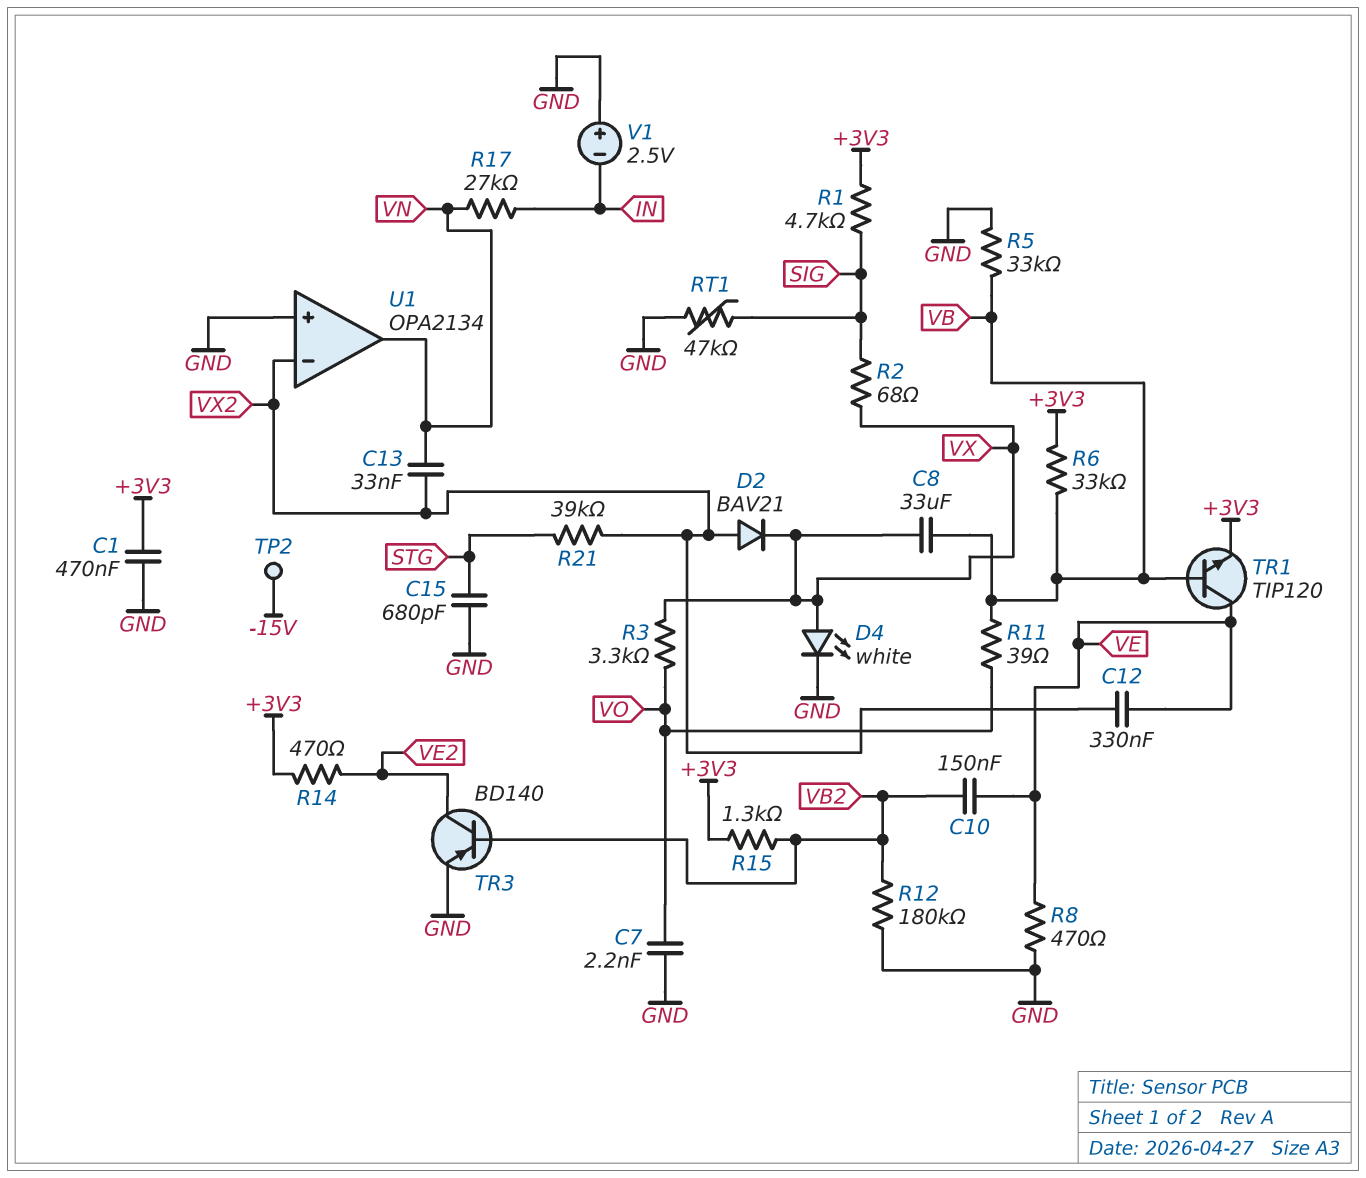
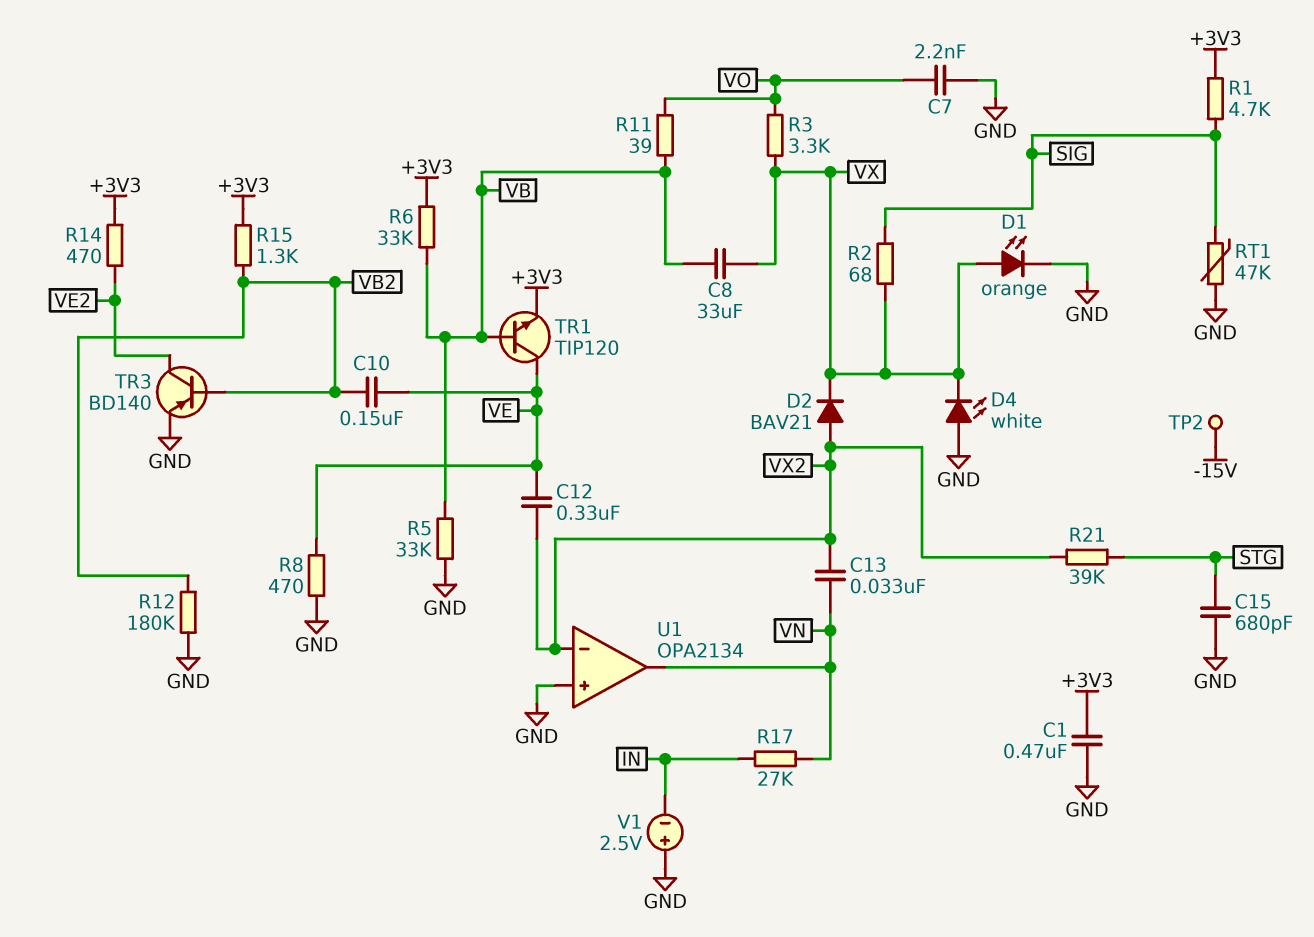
D1: none -> LED orange (A VX, K GND)
D4: LED white (A VX, K GND) -> LED white (A GND, K VX)

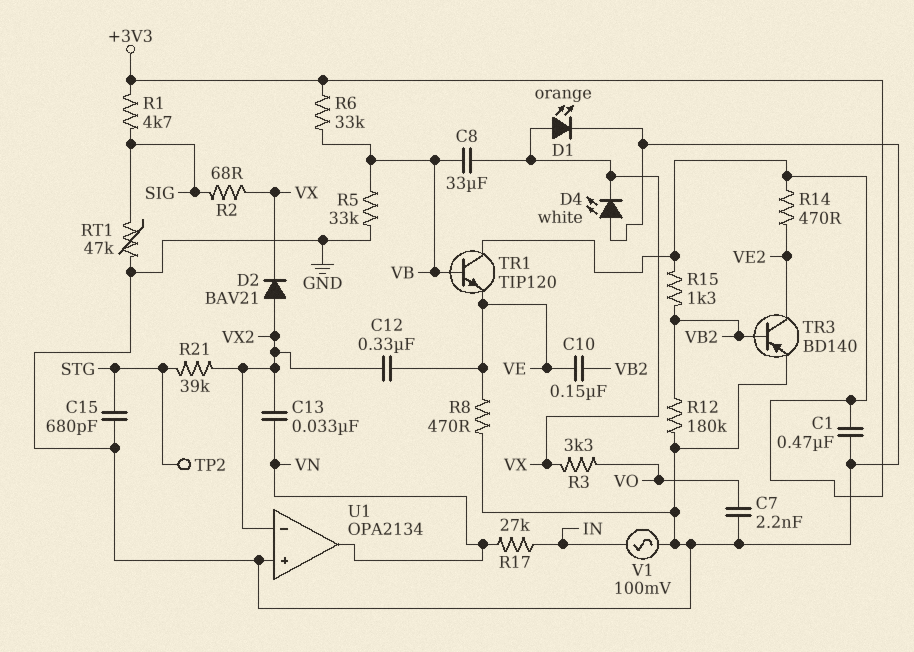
R11: 39 (VB, VO) -> none
TP2: test point (-15V) -> test point (STG)
TR1: NPN TIP120 (B VB, C VE, E +3V3) -> NPN TIP120 (B VB, C +3V3, E VE)
V1: 2.5V (plus GND, minus IN) -> AC 100mV (GND, IN)

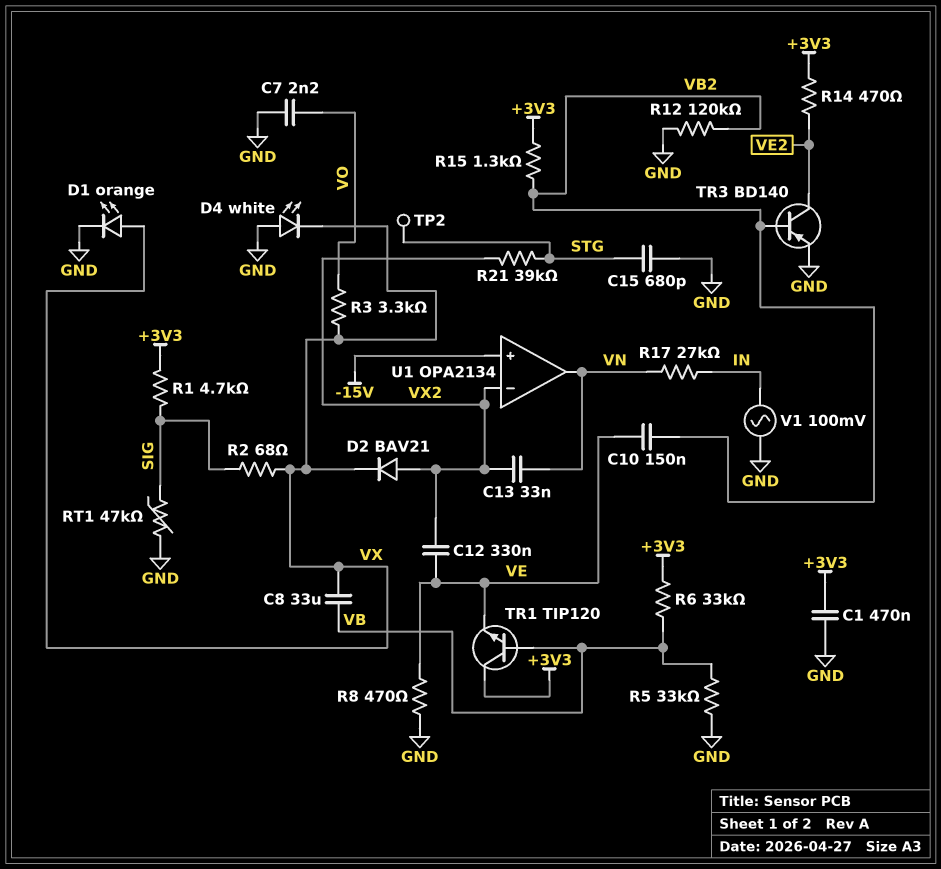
R12: 180k (GND, VB2) -> 120k (GND, VB2)
U1 pin in+: GND -> -15V

